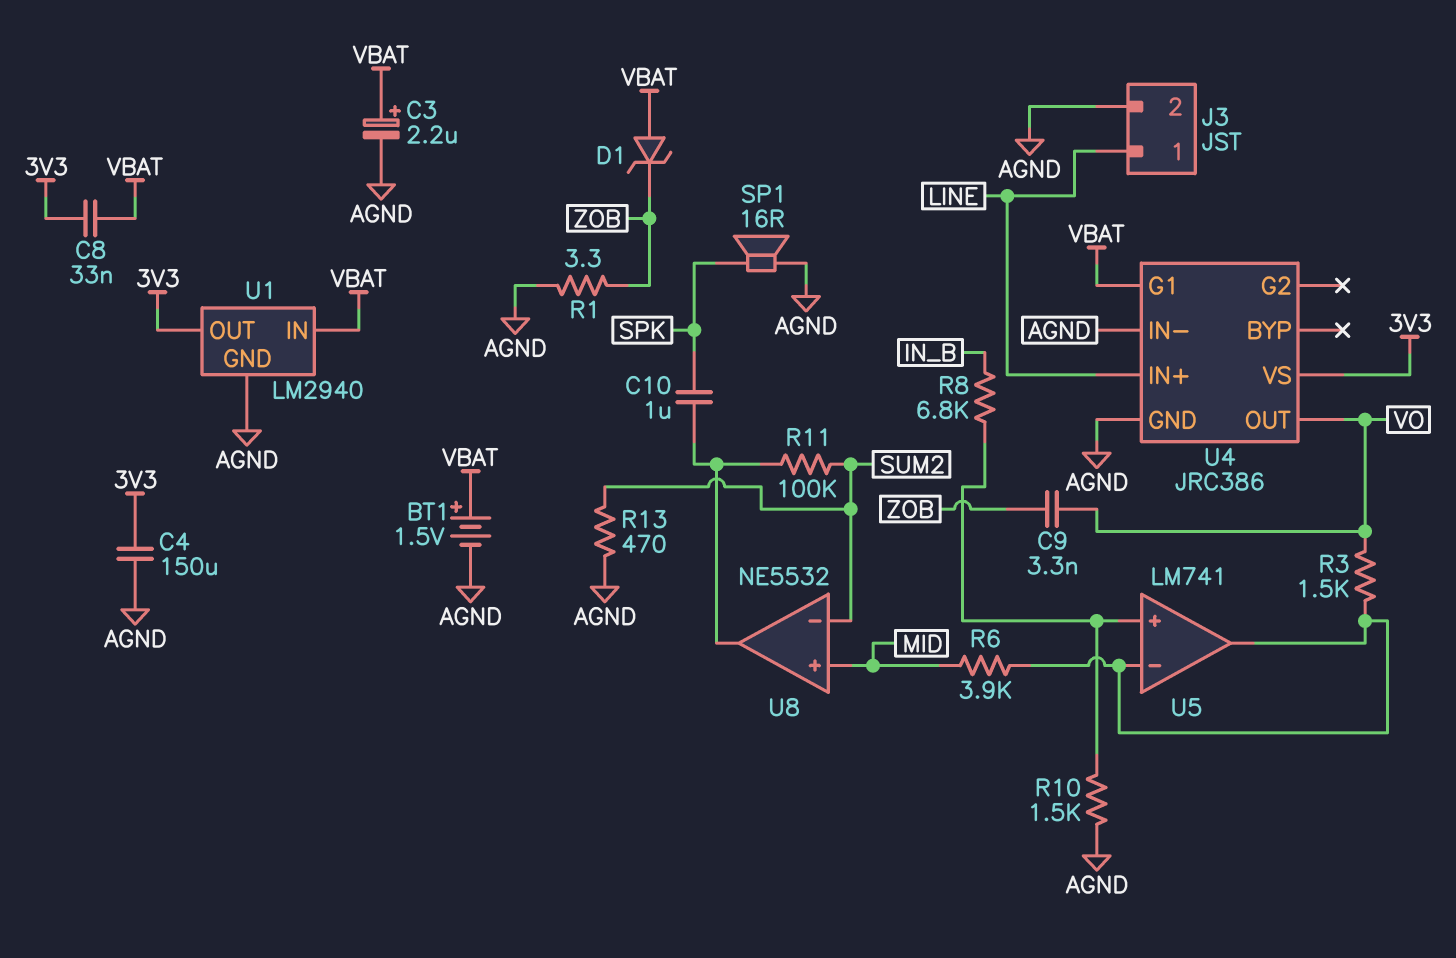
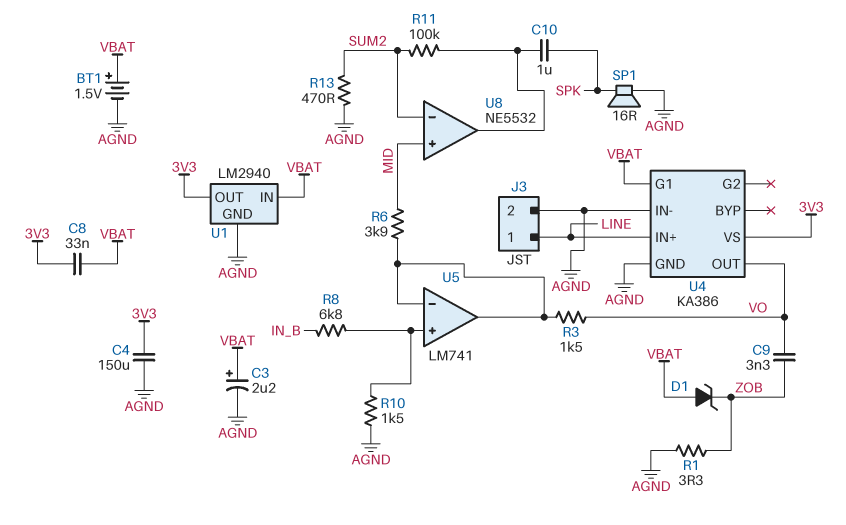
U4: JRC386 -> KA386

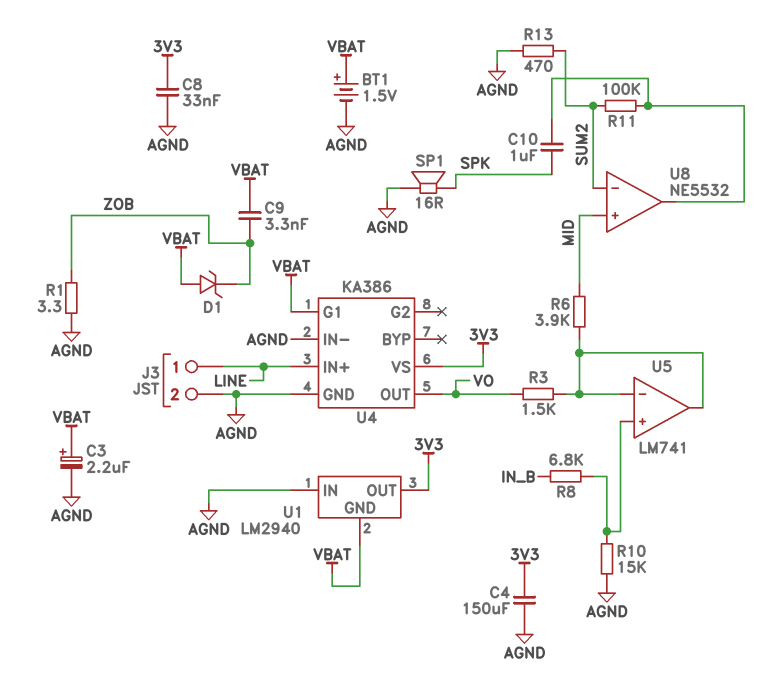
C8: 33nF (3V3, VBAT) -> 33nF (3V3, AGND)
C9: 3.3nF (VO, ZOB) -> 3.3nF (VBAT, ZOB)
R10: 1.5k (AGND, U5/in+) -> 15k (AGND, U5/in+)
U1 pin GND: AGND -> VBAT
U1 pin IN: VBAT -> AGND

